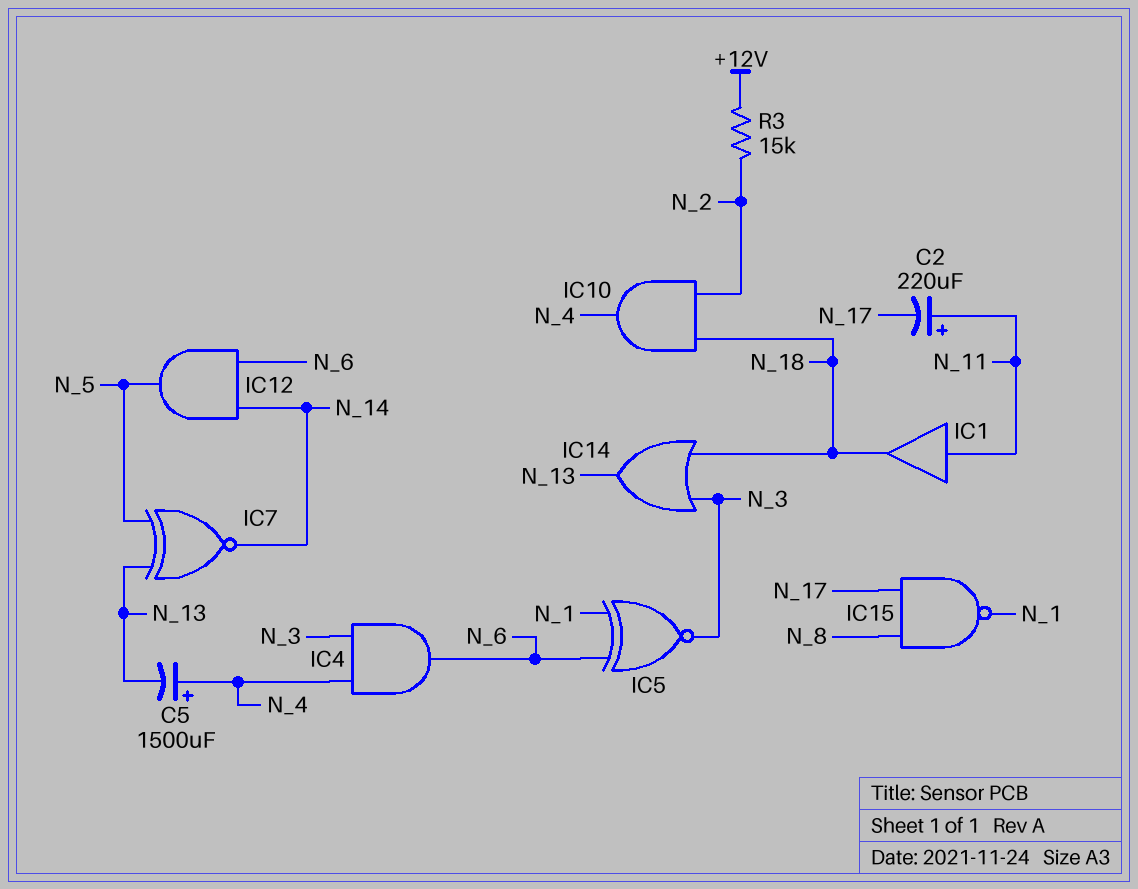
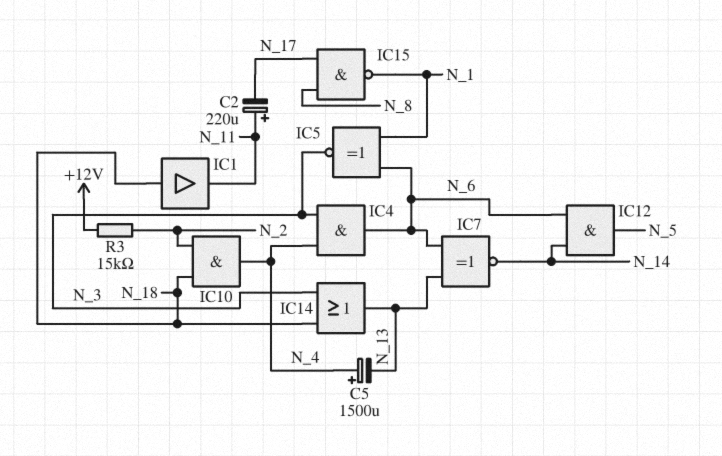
IC1: buffer (in N_11, out N_18) -> buffer (in N_18, out N_11)
IC7: XNOR (in N_5, in N_13, out N_14) -> XNOR (in N_6, in N_13, out N_14)

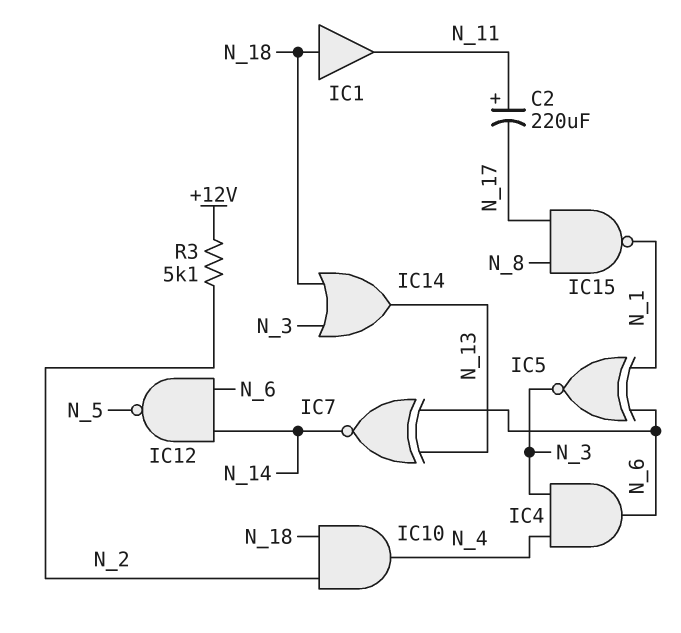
C5: 1500uF (plus N_4, minus N_13) -> none
IC12: AND (in N_6, in N_14, out N_5) -> NAND (in N_6, in N_14, out N_5)
R3: 15k (+12V, N_2) -> 5.1k (+12V, N_2)

